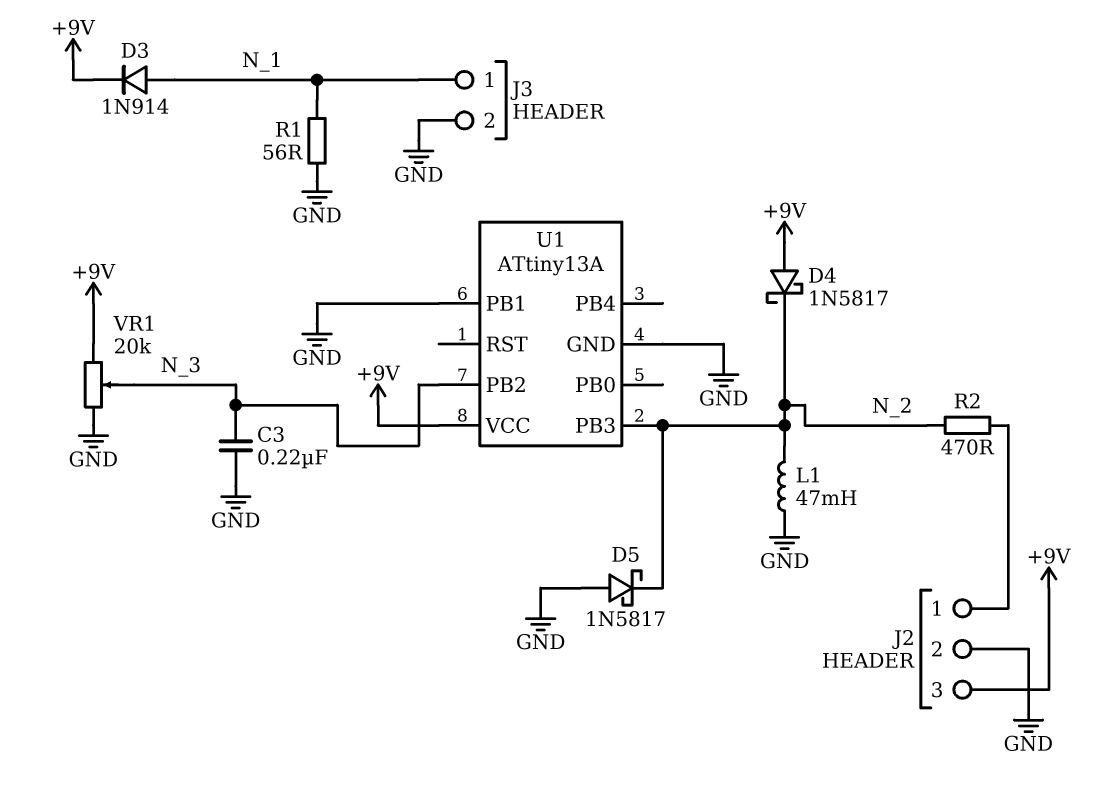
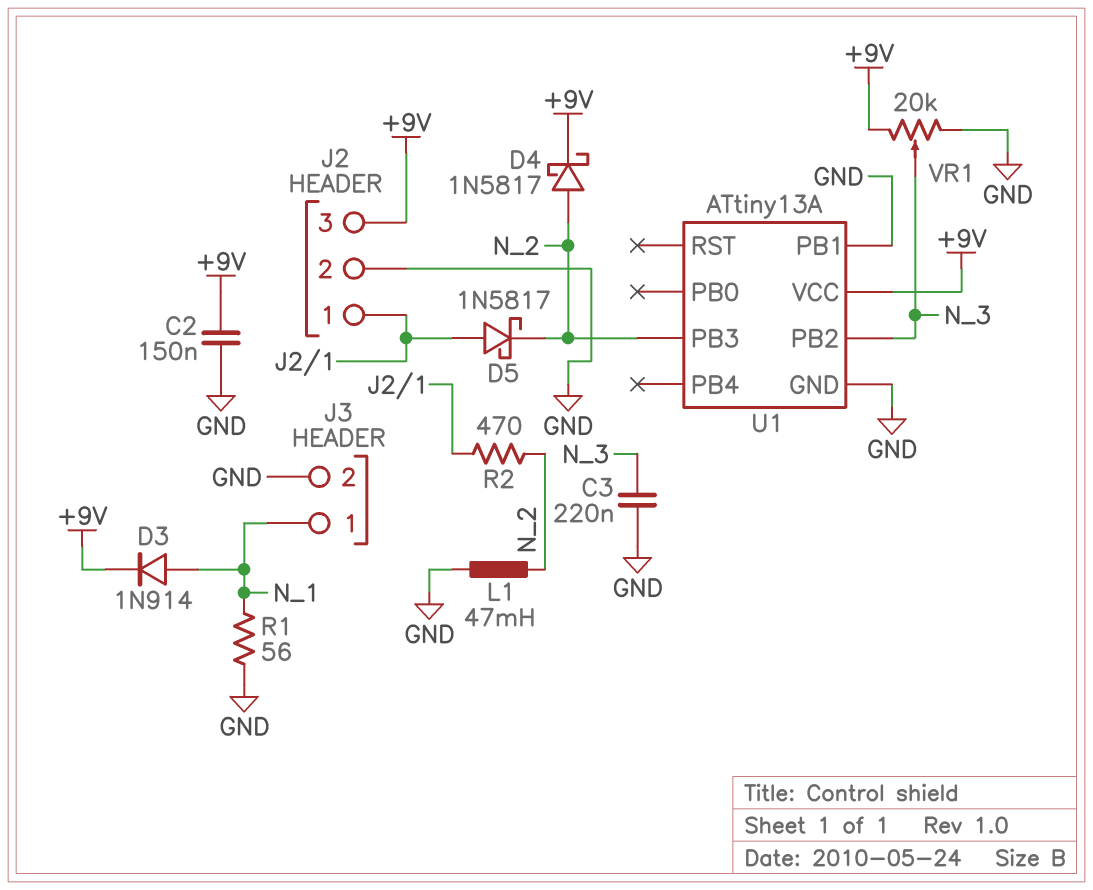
C2: none -> 150nF (+9V, GND)
D4: schottky 1N5817 (A +9V, K N_2) -> schottky 1N5817 (A N_2, K +9V)
D5: schottky 1N5817 (A GND, K N_2) -> schottky 1N5817 (A J2/1, K N_2)

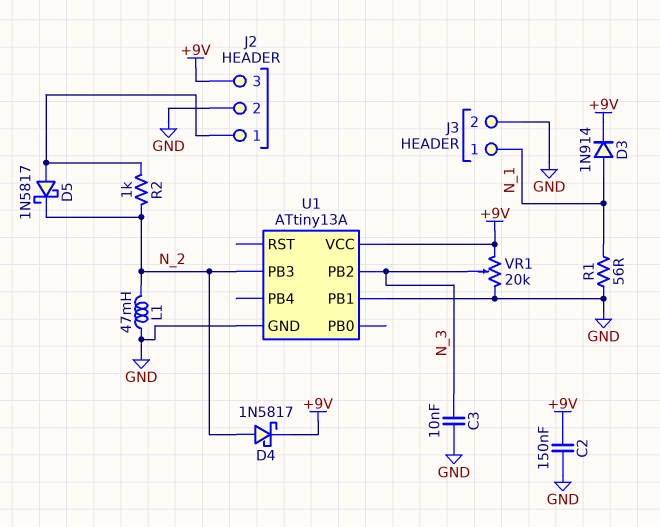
C3: 220nF (GND, N_3) -> 10nF (GND, N_3)
R2: 470 (J2/1, N_2) -> 1k (J2/1, N_2)

